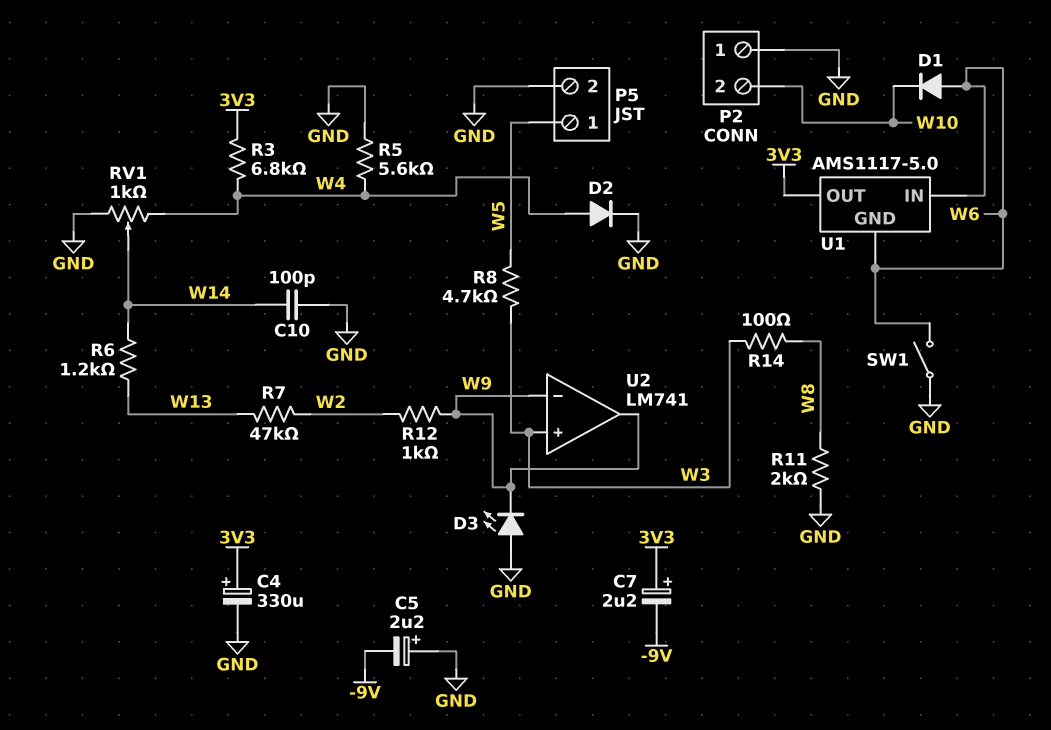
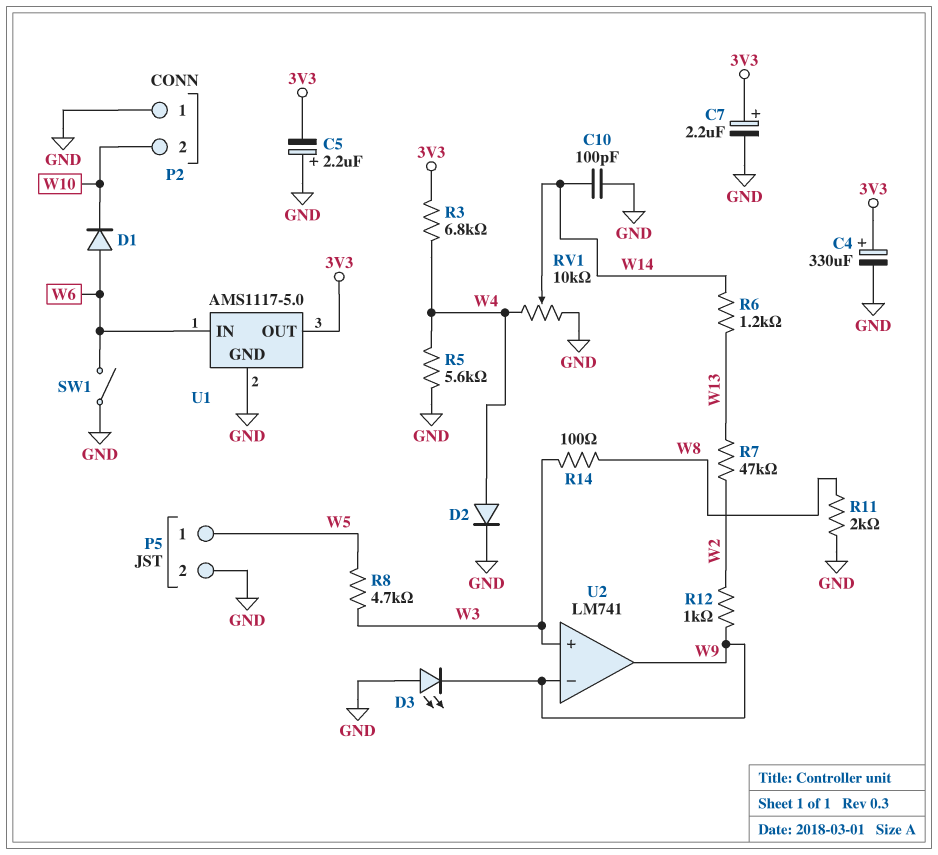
C5: 2.2uF (plus GND, minus -9V) -> 2.2uF (plus GND, minus 3V3)
C7: 2.2uF (plus 3V3, minus -9V) -> 2.2uF (plus 3V3, minus GND)
RV1: 1k (GND, W4, wiper W14) -> 10k (GND, W4, wiper W14)
U1 pin GND: W6 -> GND

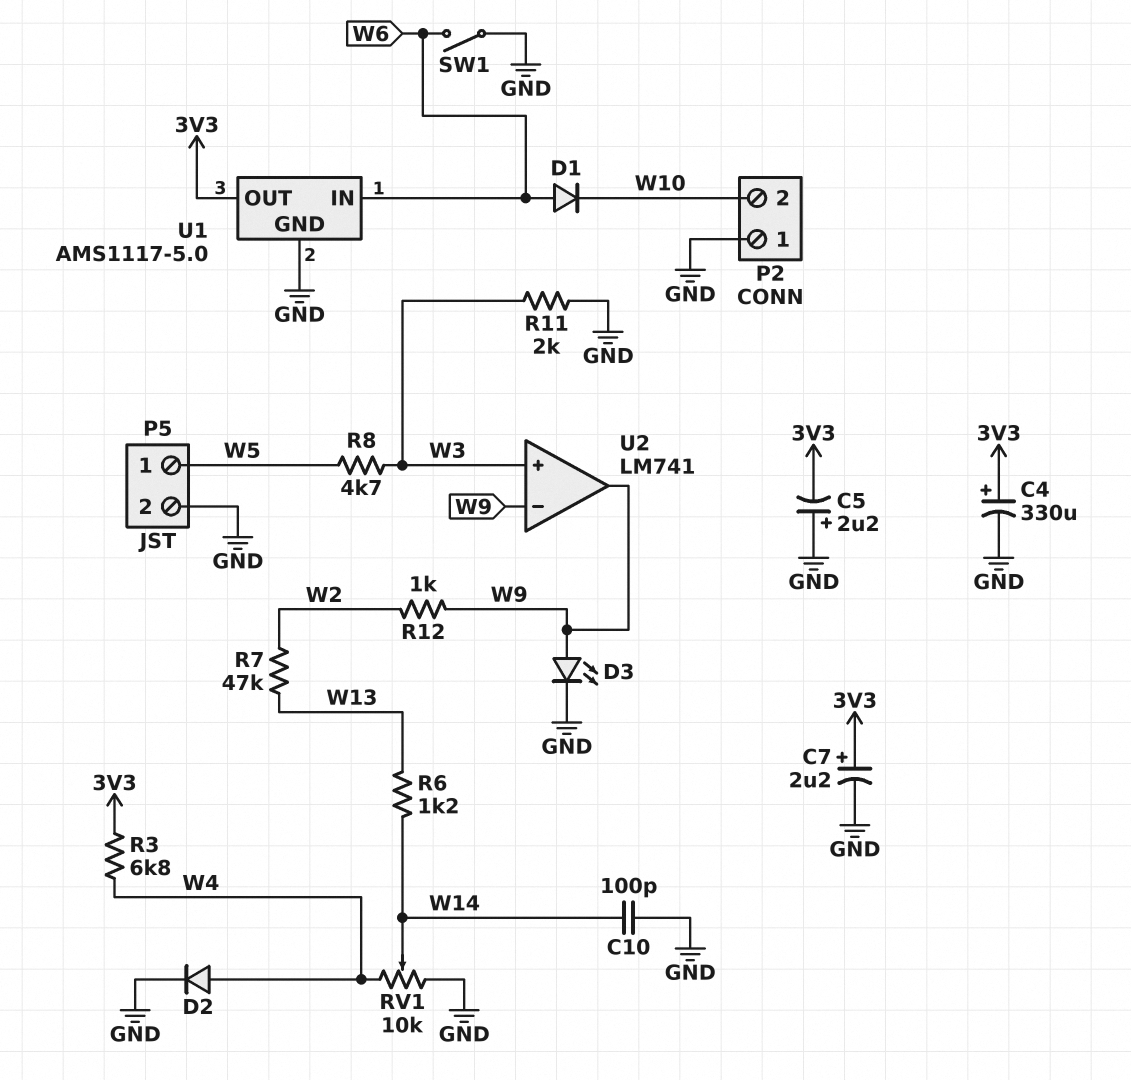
D3: LED (A GND, K W9) -> LED (A W9, K GND)
R5: 5.6k (GND, W4) -> none
R11: 2k (GND, W8) -> 2k (GND, W3)
R14: 100 (W3, W8) -> none

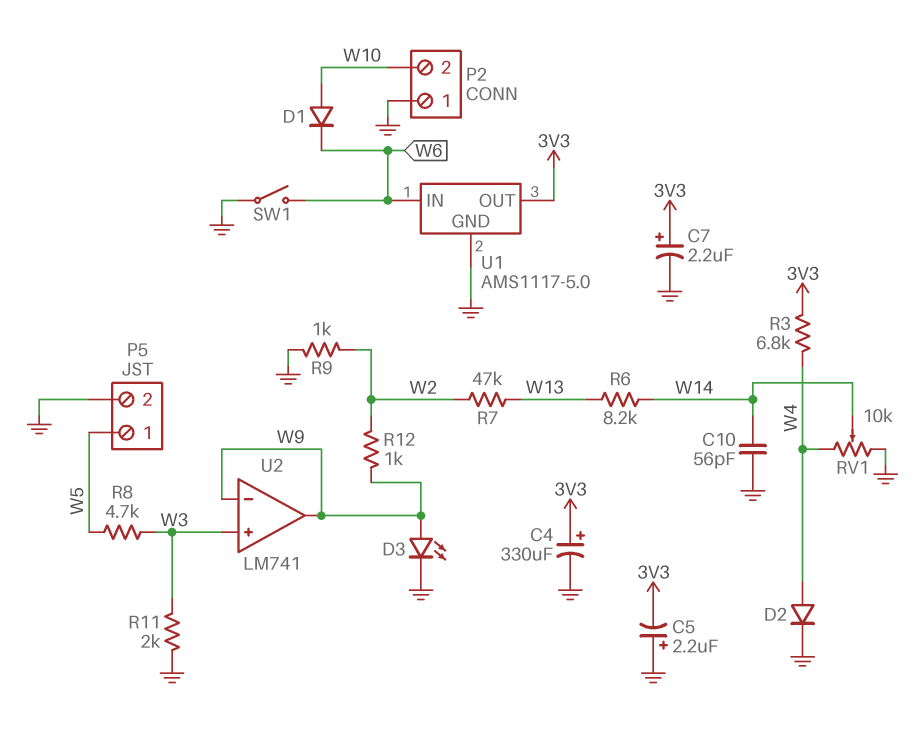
C10: 100pF (GND, W14) -> 56pF (GND, W14)
D1: diode (A W6, K W10) -> diode (A W10, K W6)
R6: 1.2k (W13, W14) -> 8.2k (W13, W14)
R9: none -> 1k (GND, W2)

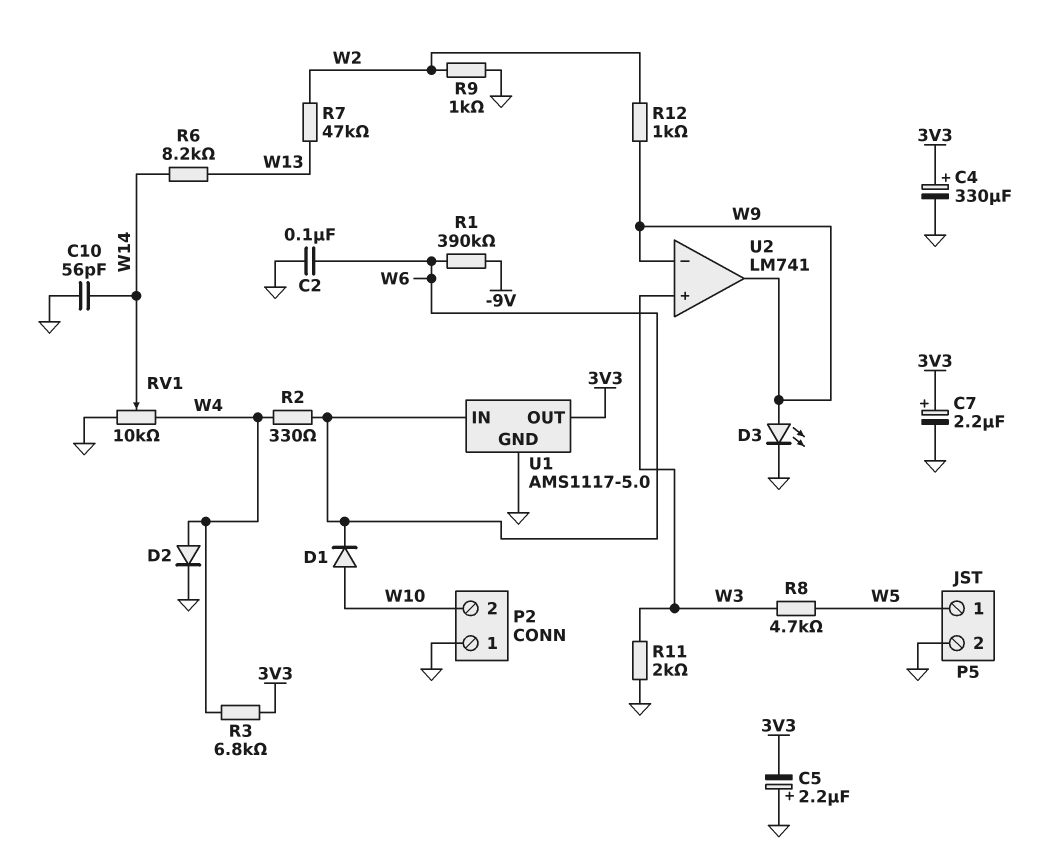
C2: none -> 100nF (GND, W6)
R1: none -> 390k (-9V, W6)
R2: none -> 330 (W4, W6)
SW1: switch (GND, W6) -> none

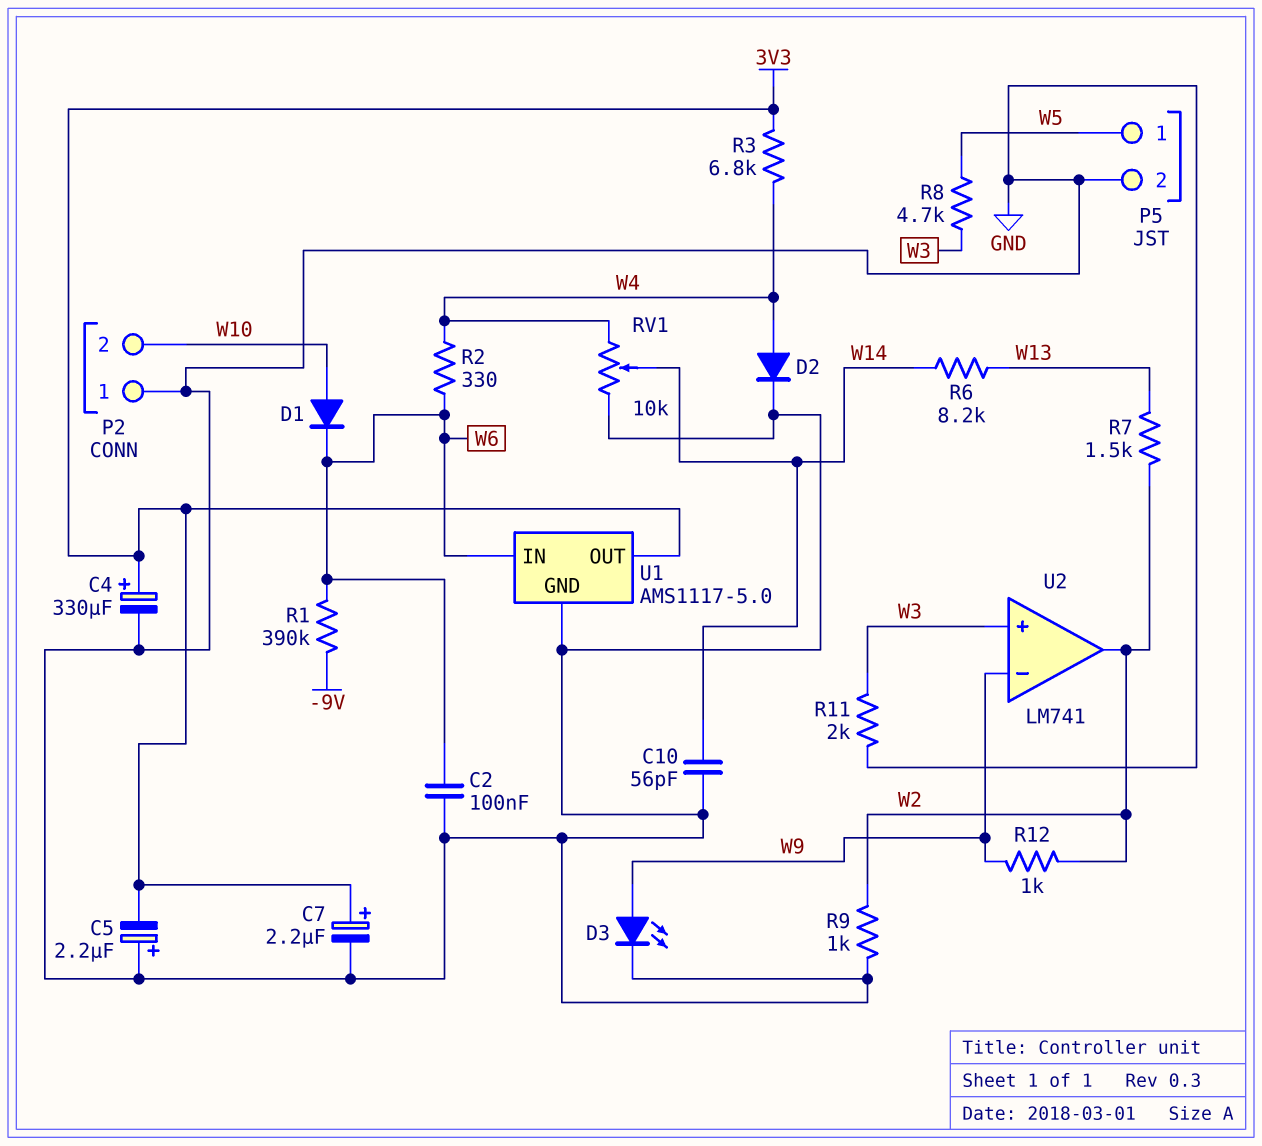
R7: 47k (W2, W13) -> 1.5k (W2, W13)
U2 pin out: W9 -> W2

